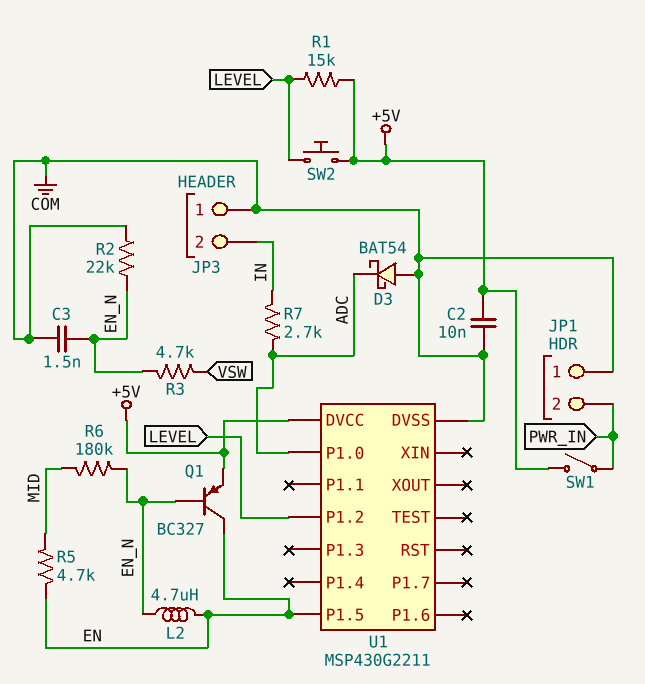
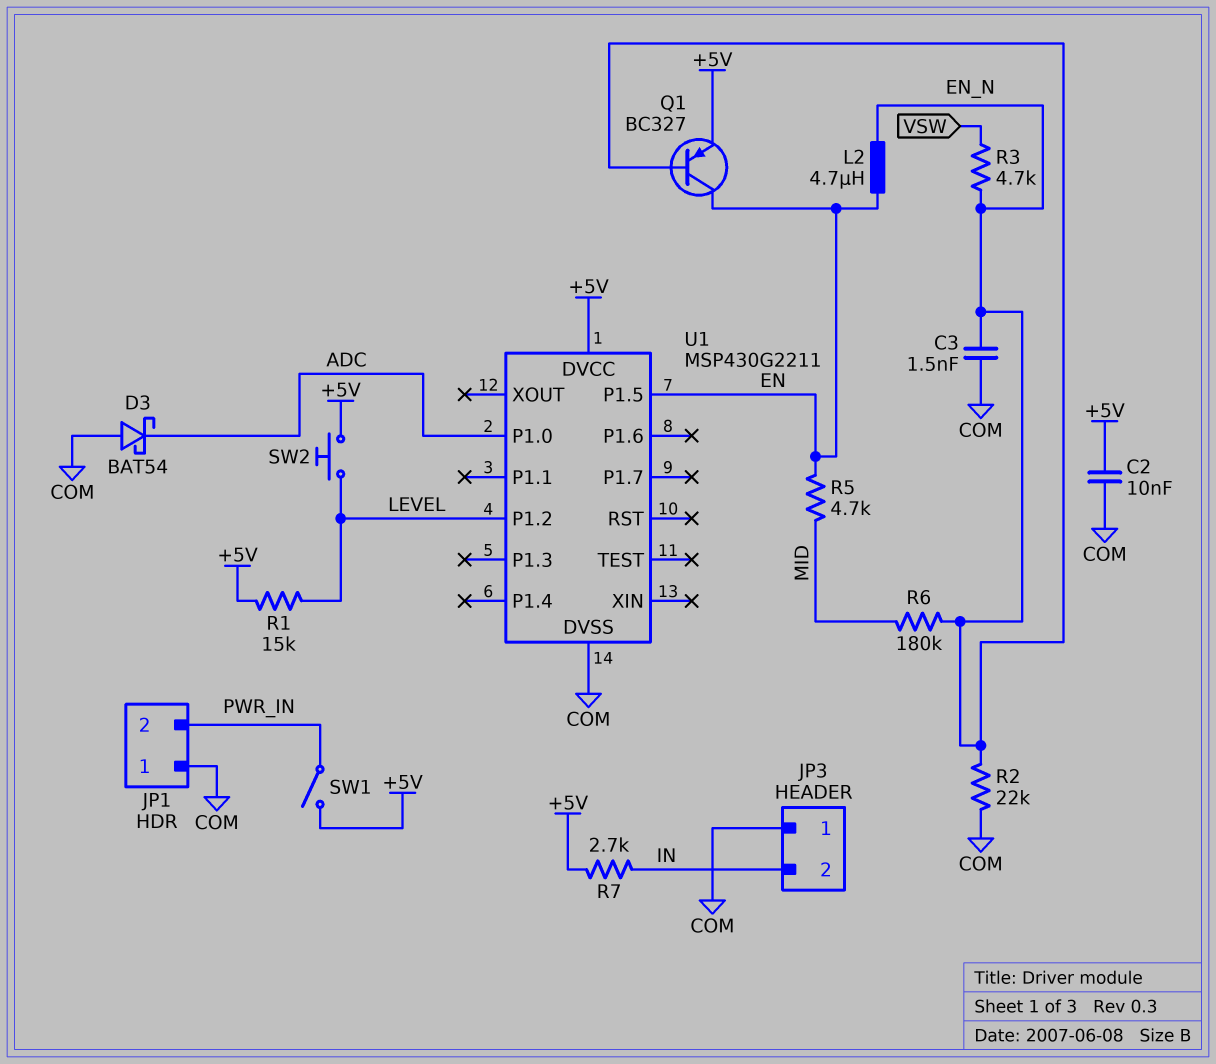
R7: 2.7k (ADC, IN) -> 2.7k (+5V, IN)

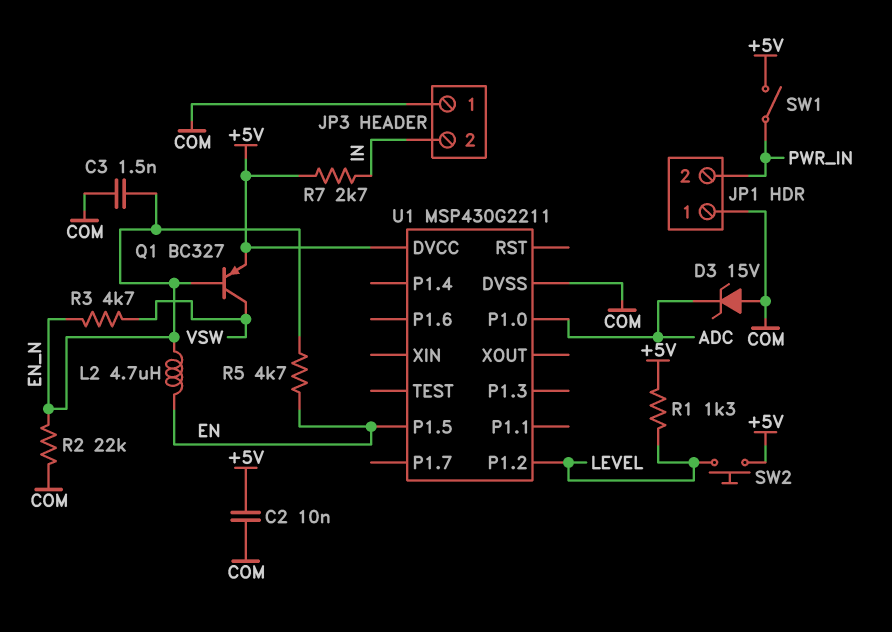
D3: schottky BAT54 (A COM, K ADC) -> zener 15V (A COM, K ADC)
Q1: PNP BC327 (B EN_N, C EN, E +5V) -> PNP BC327 (B EN_N, C VSW, E +5V)
R1: 15k (+5V, LEVEL) -> 1.3k (+5V, LEVEL)
R5: 4.7k (EN, MID) -> 4.7k (EN, EN_N)
R6: 180k (EN_N, MID) -> none

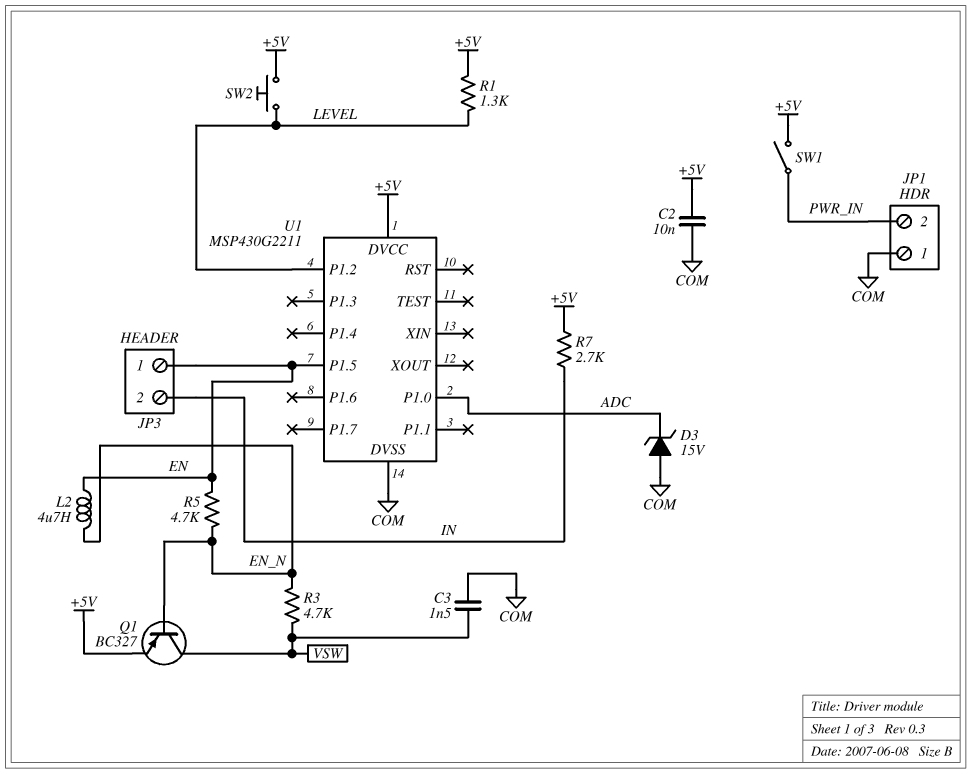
C3: 1.5nF (COM, EN_N) -> 1.5nF (COM, VSW)
JP3 pin 1: COM -> EN
R2: 22k (COM, EN_N) -> none

